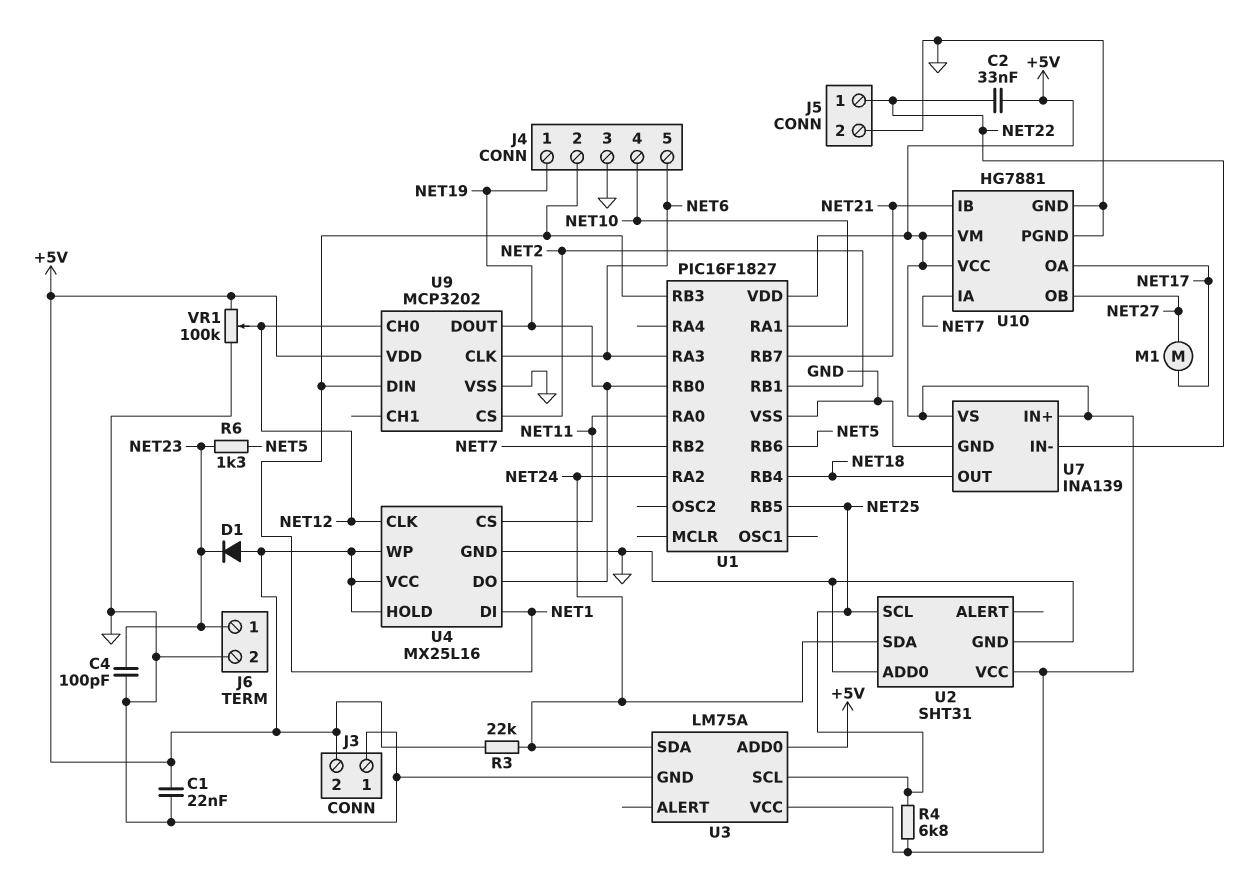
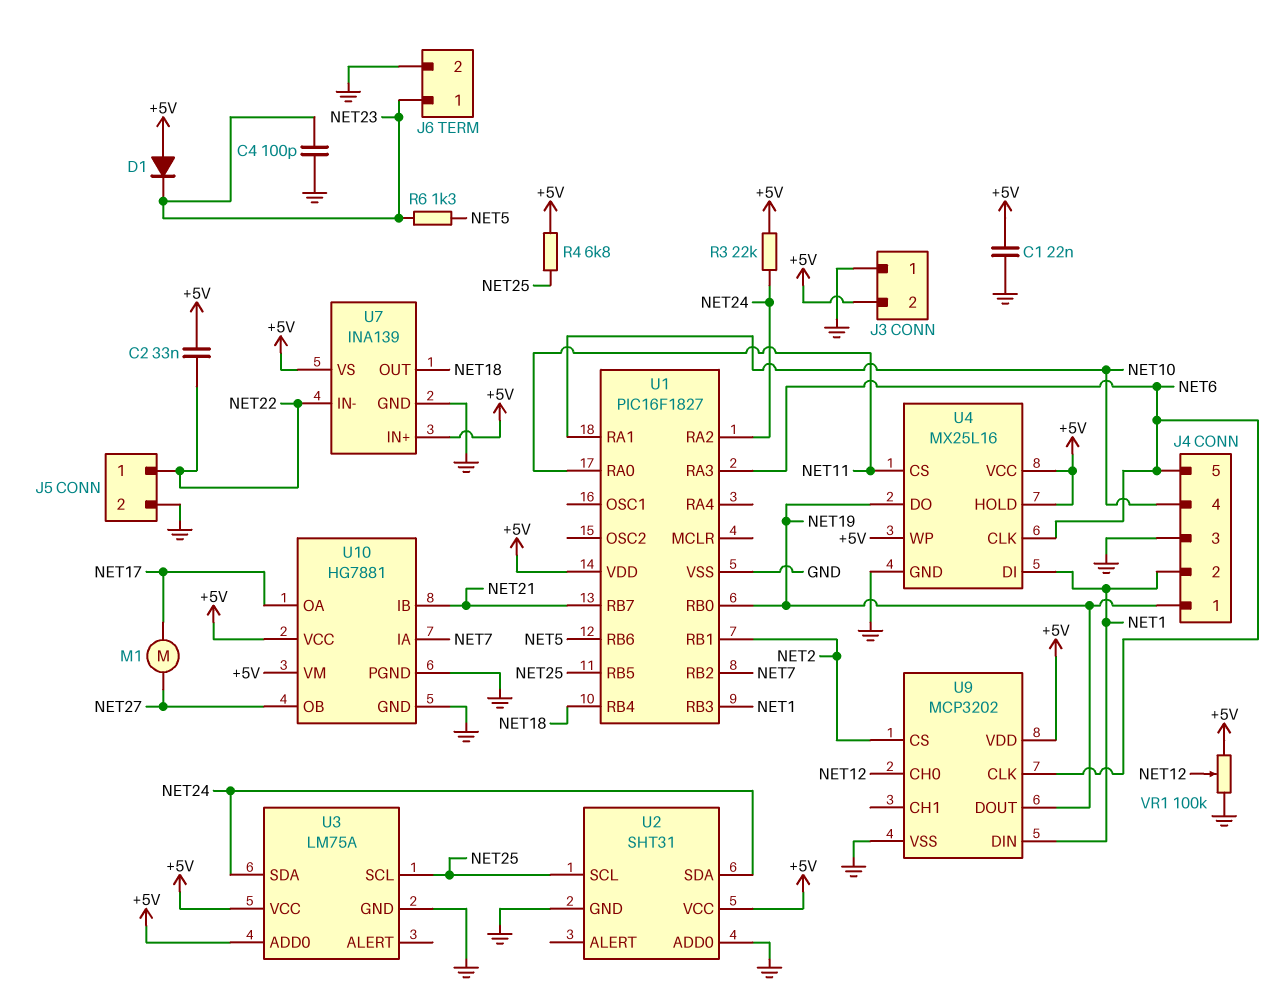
U4 pin CLK: NET12 -> NET6

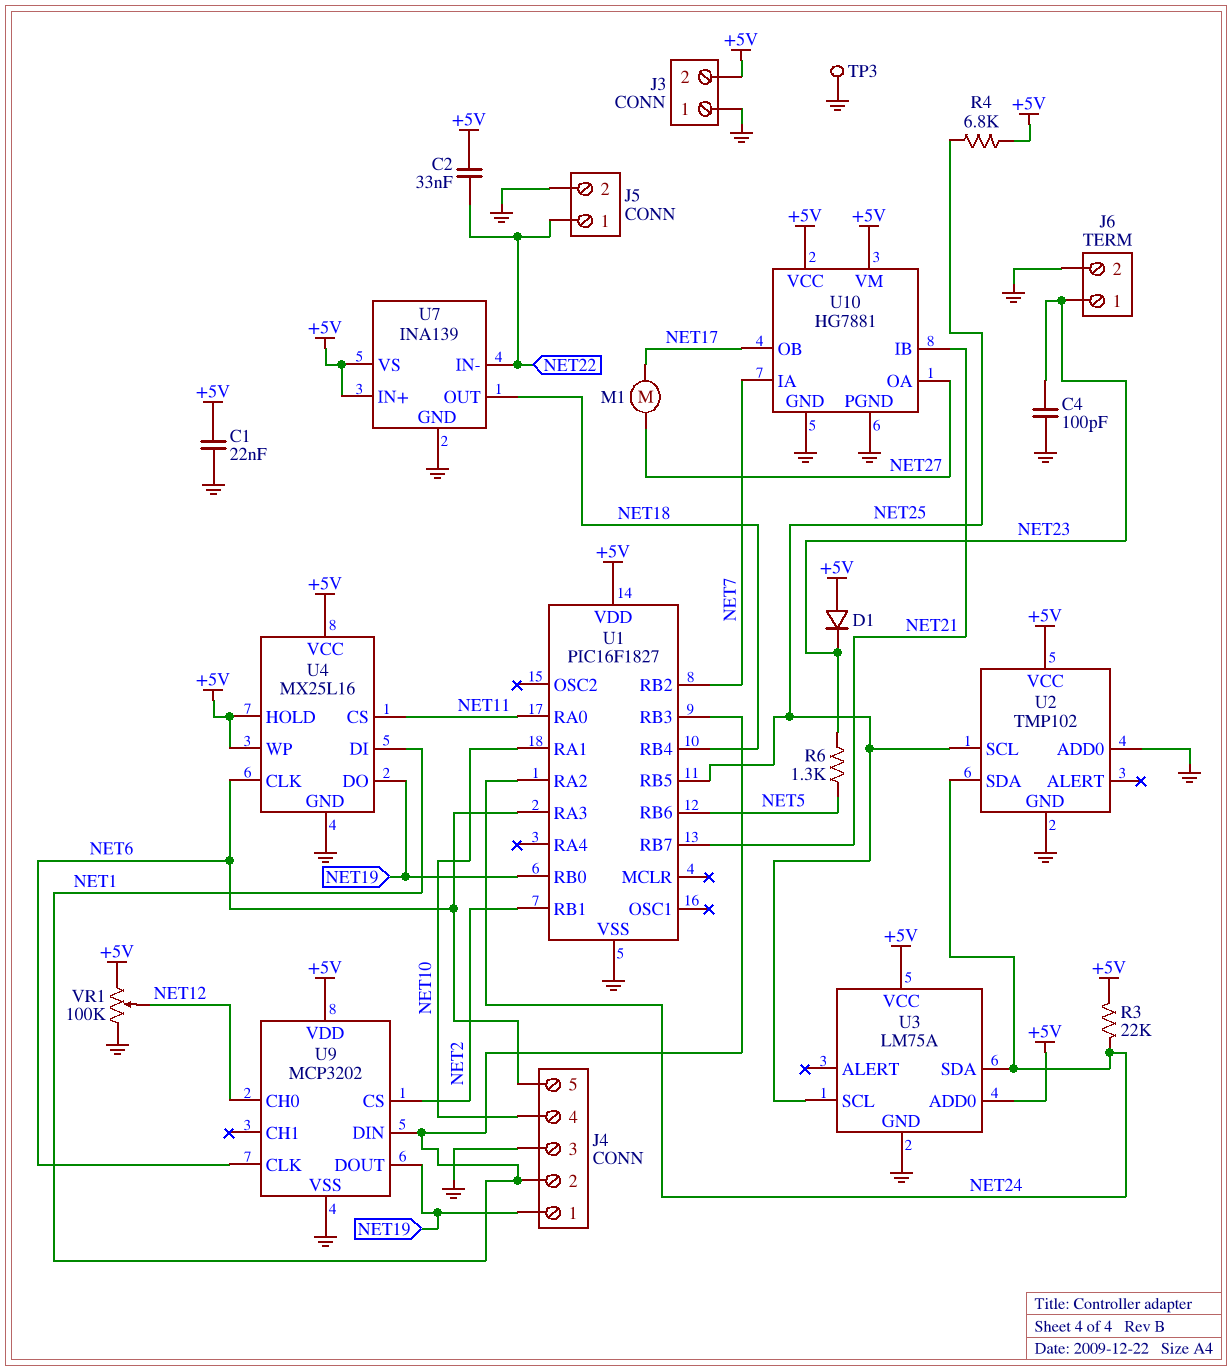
TP3: none -> test point (GND)
U2: SHT31 -> TMP102
U10 pin OA: NET17 -> NET27
U10 pin OB: NET27 -> NET17

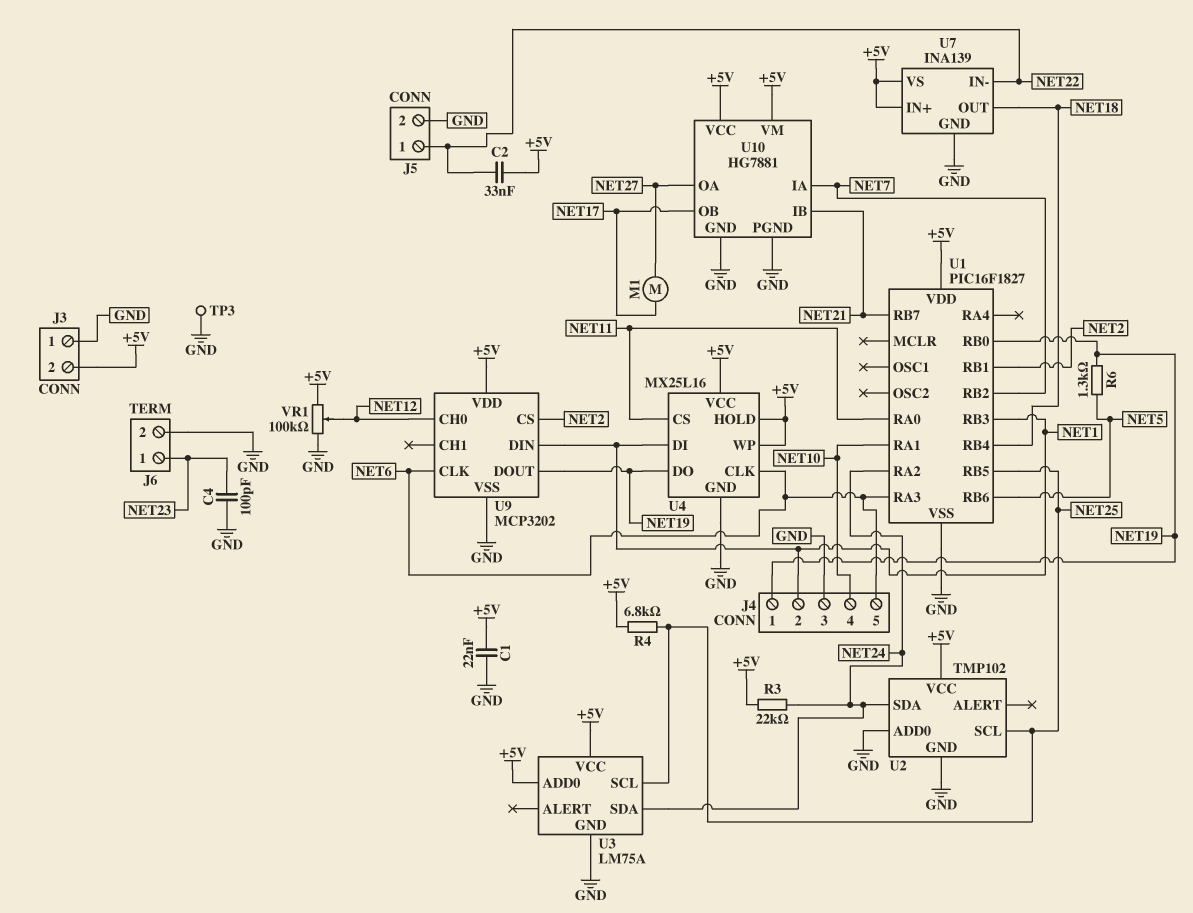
D1: diode (A +5V, K NET23) -> none
R6: 1.3k (NET5, NET23) -> 1.3k (NET5, NET19)

